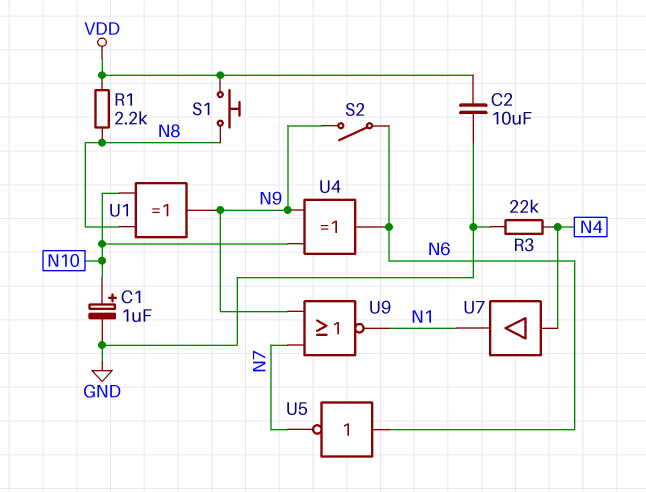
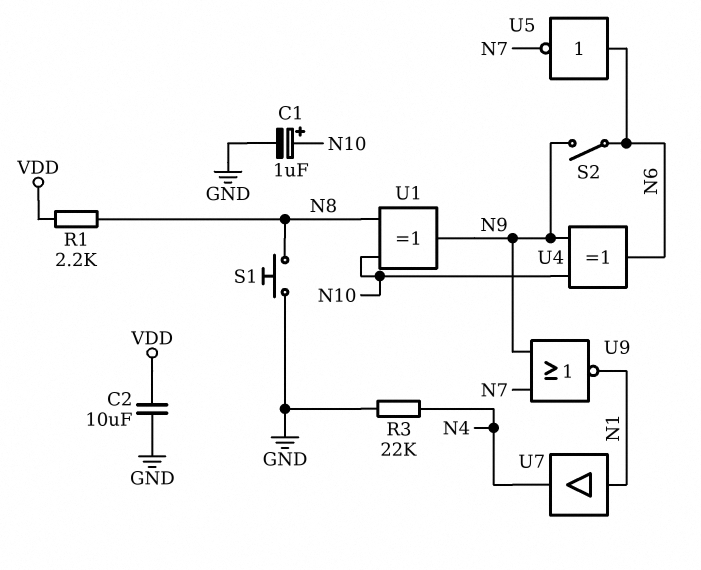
S1: button (N8, VDD) -> button (GND, N8)
U7: buffer (in N4, out N1) -> buffer (in N1, out N4)

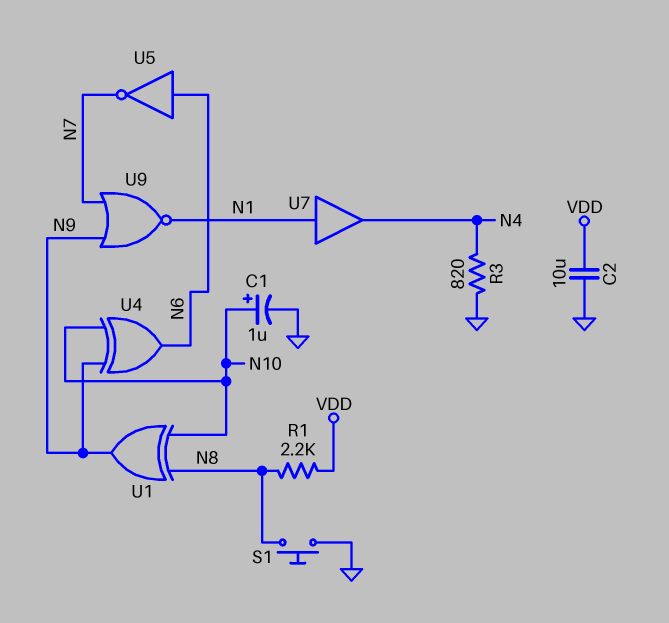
R3: 22k (GND, N4) -> 820 (GND, N4)
S2: switch (N6, N9) -> none

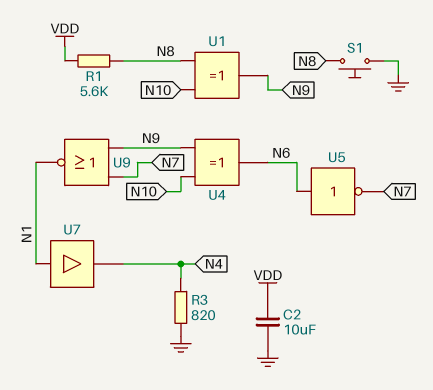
C1: 1uF (plus N10, minus GND) -> none
R1: 2.2k (N8, VDD) -> 5.6k (N8, VDD)

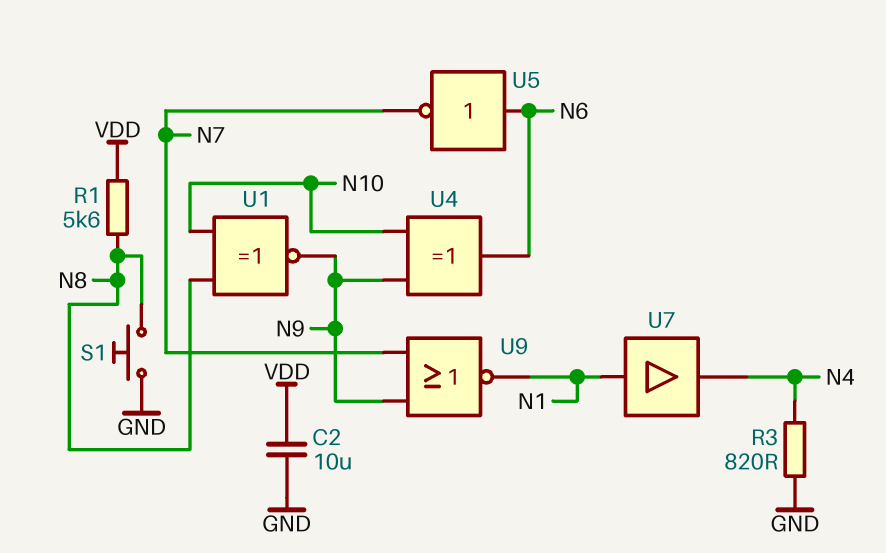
U1: XOR (in N8, in N10, out N9) -> XNOR (in N8, in N10, out N9)

